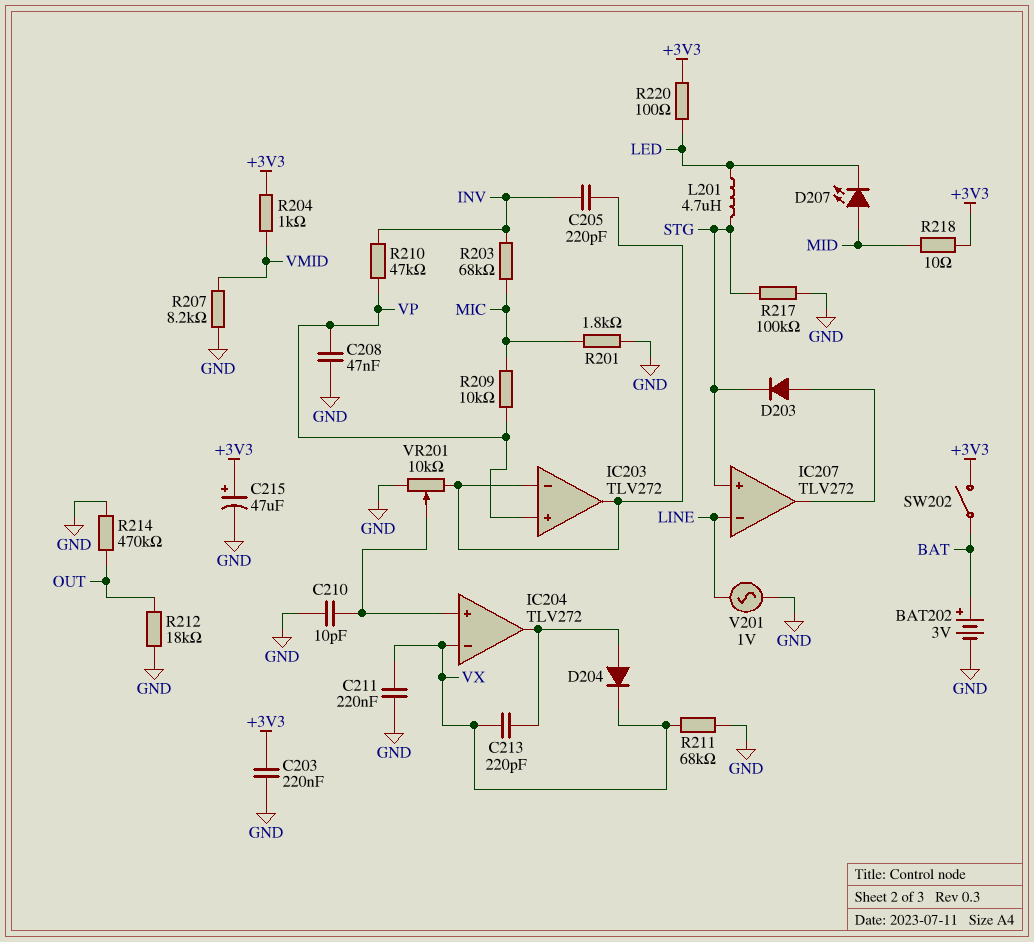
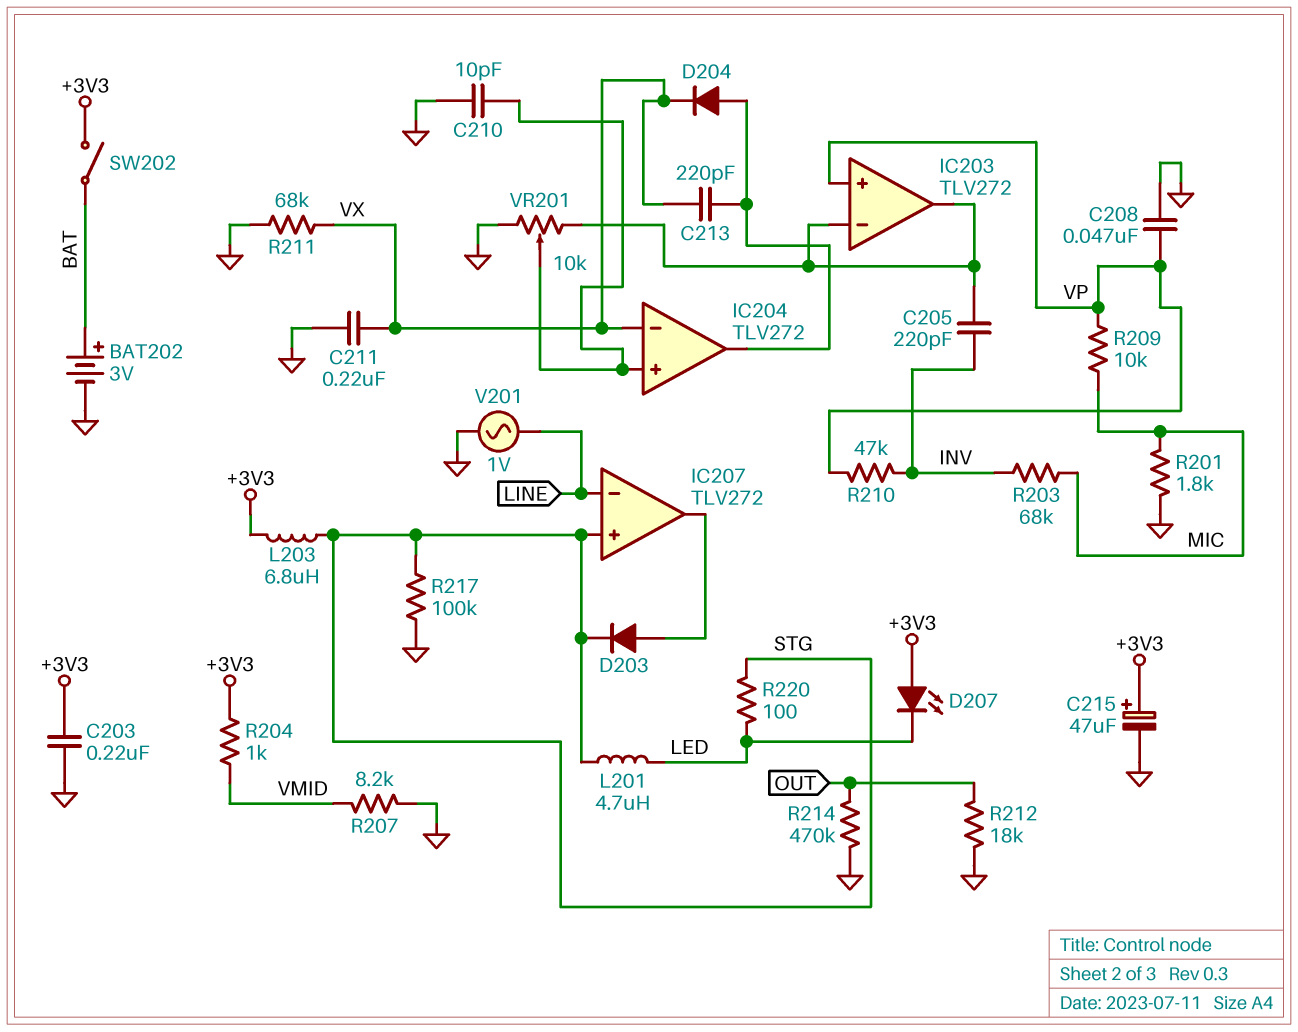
D207: LED (A MID, K LED) -> LED (A +3V3, K LED)
L203: none -> 6.8uH (+3V3, STG)
R218: 10 (+3V3, MID) -> none
R220: 100 (+3V3, LED) -> 100 (LED, STG)

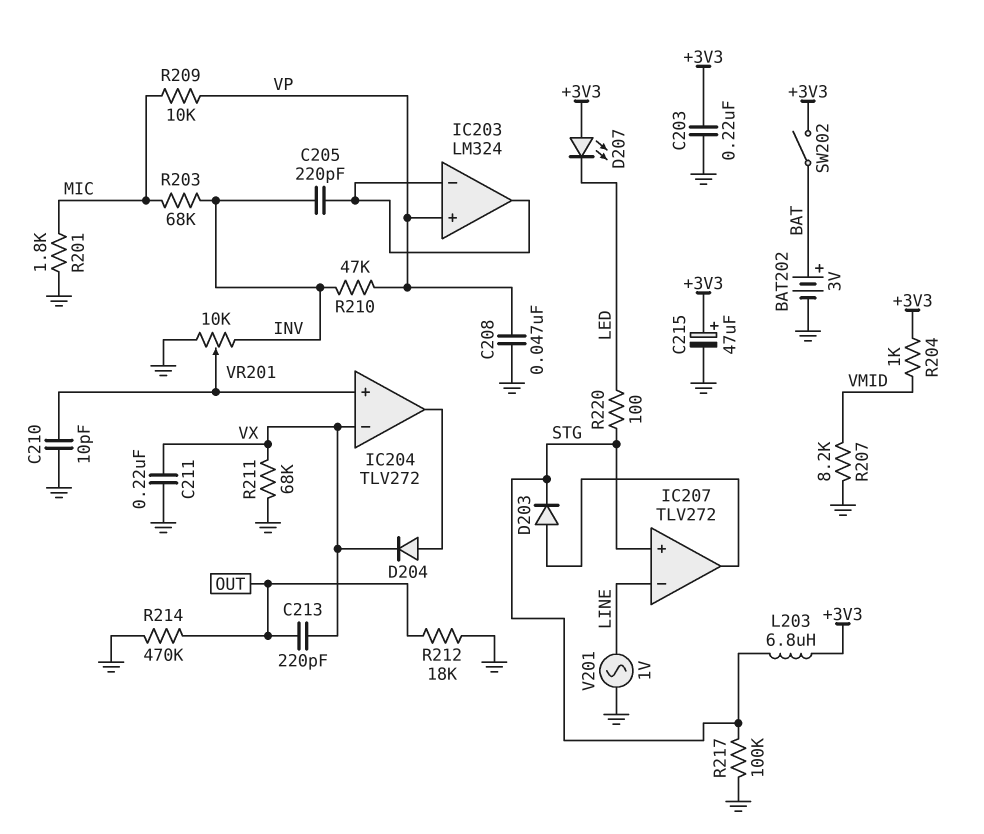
C213: 220pF (IC204/out, VX) -> 220pF (OUT, VX)
IC203: TLV272 -> LM324
L201: 4.7uH (LED, STG) -> none
VR201: 10k (GND, IC203/in-, wiper IC204/in+) -> 10k (GND, INV, wiper IC204/in+)

